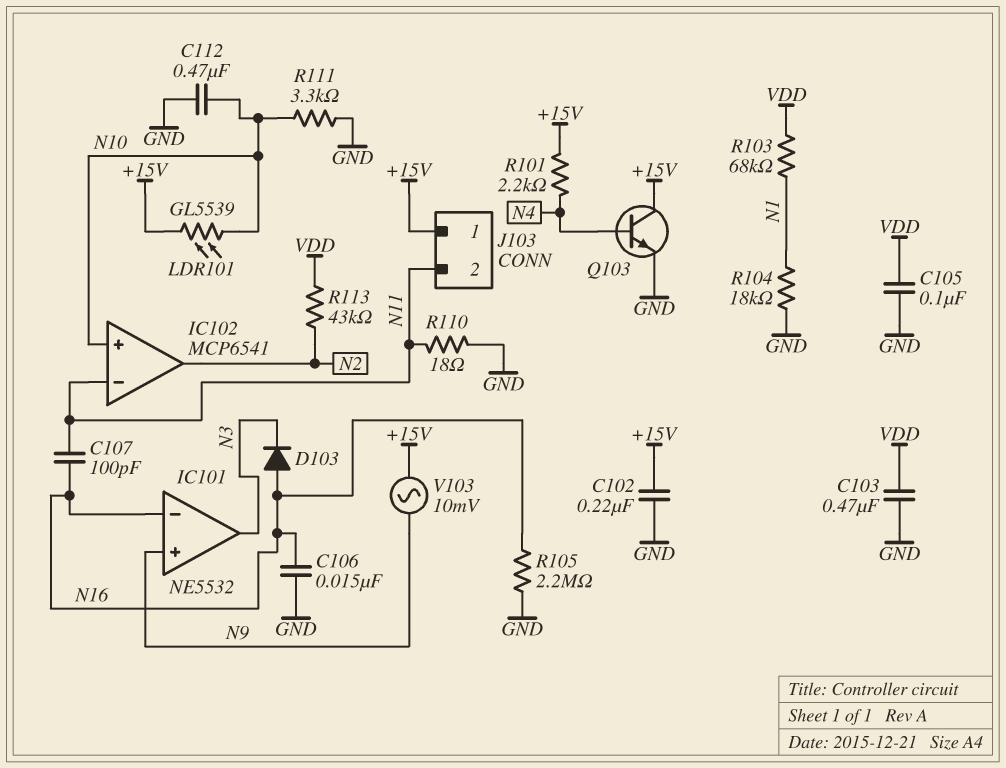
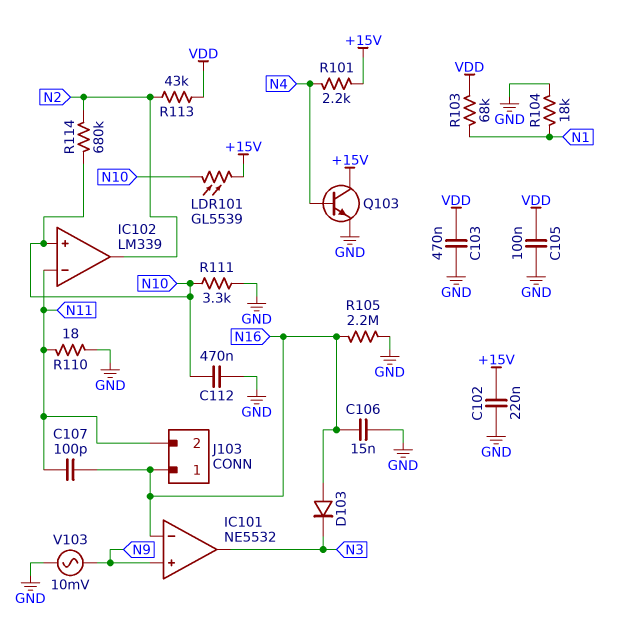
IC102: MCP6541 -> LM339
J103 pin 1: +15V -> N16
R114: none -> 680k (N2, N10)
V103: AC 10mV (+15V, N9) -> AC 10mV (GND, N9)

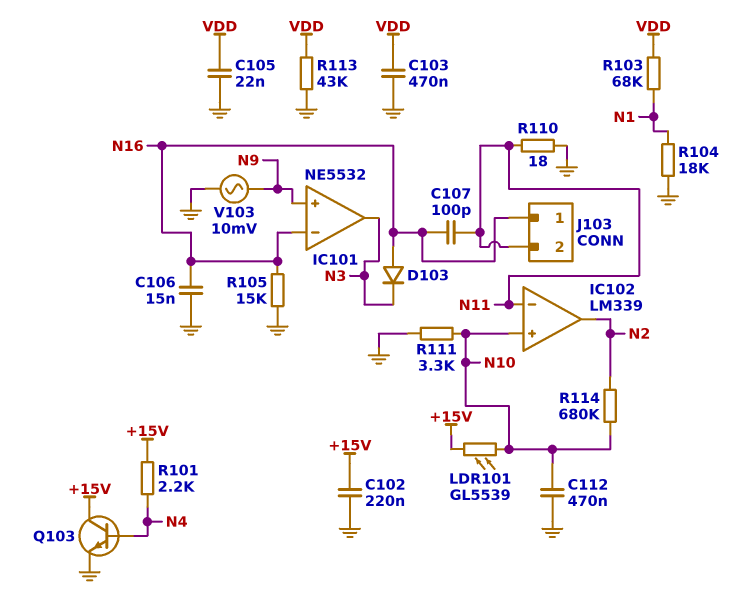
C105: 100nF (GND, VDD) -> 22nF (GND, VDD)
R105: 2.2M (GND, N16) -> 15k (GND, N16)
R113: 43k (N2, VDD) -> 43k (GND, VDD)

